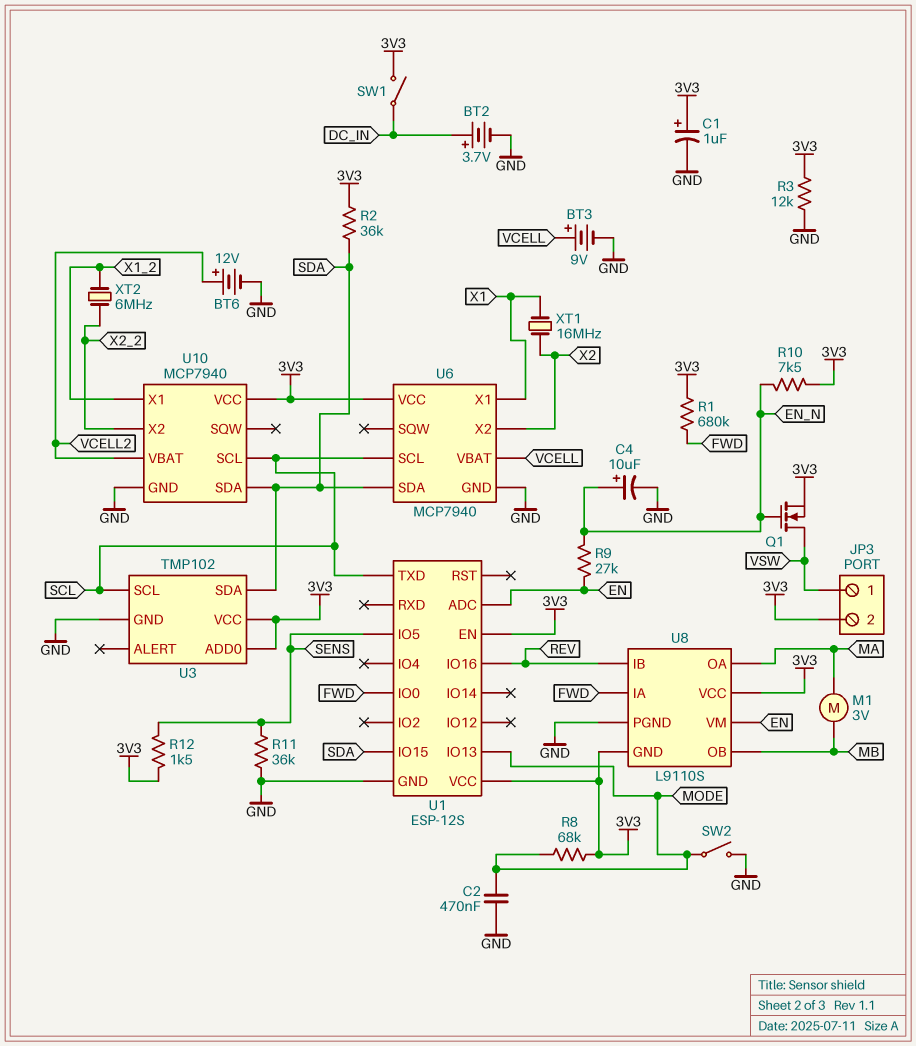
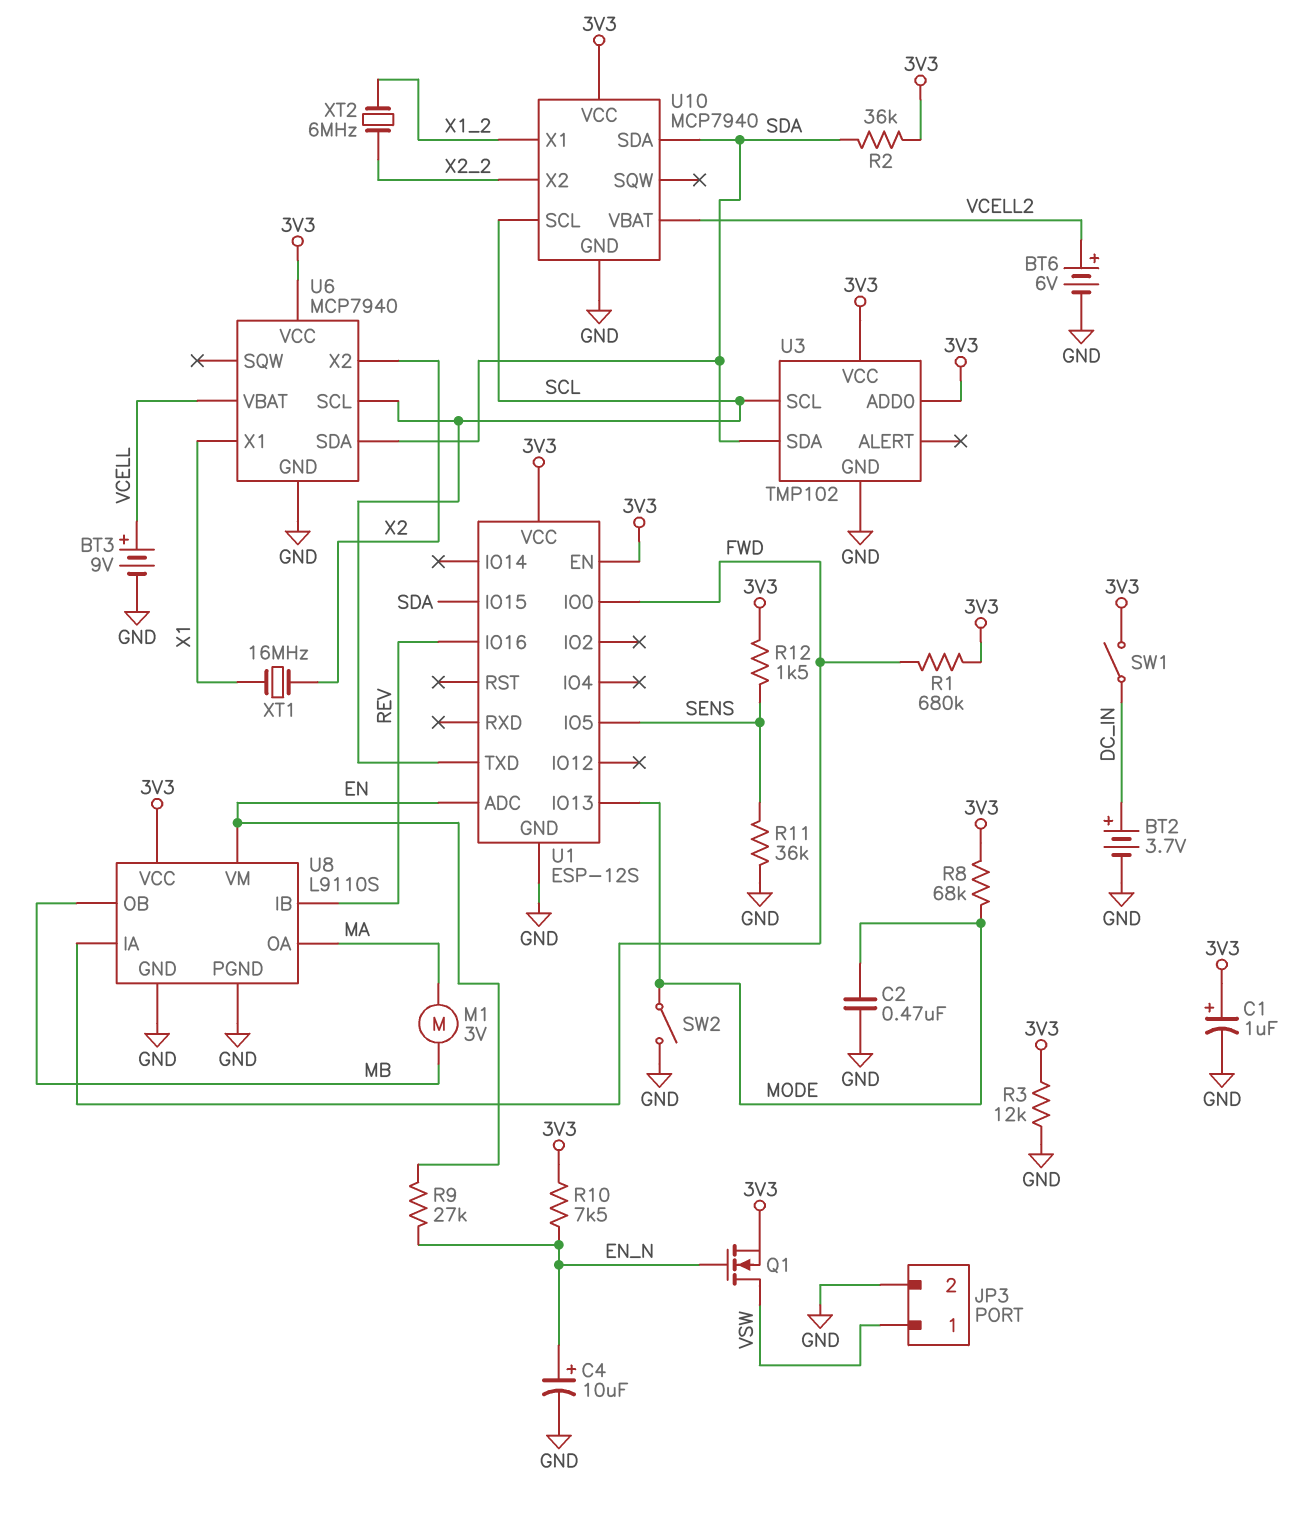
BT6: 12V (plus VCELL2, minus GND) -> 6V (plus VCELL2, minus GND)
JP3 pin 2: 3V3 -> GND
U8 pin GND: 3V3 -> GND

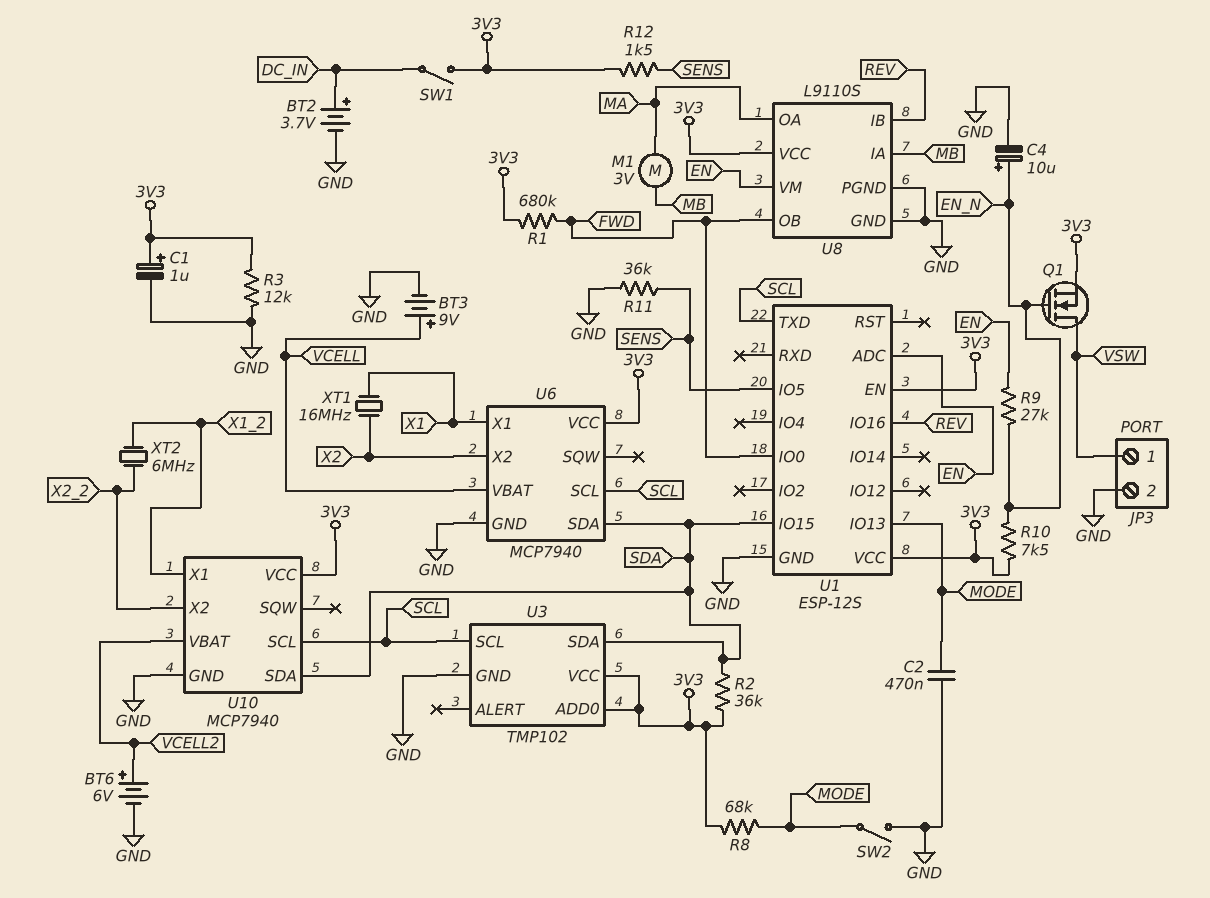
U8 pin IA: FWD -> MB
U8 pin OB: MB -> FWD

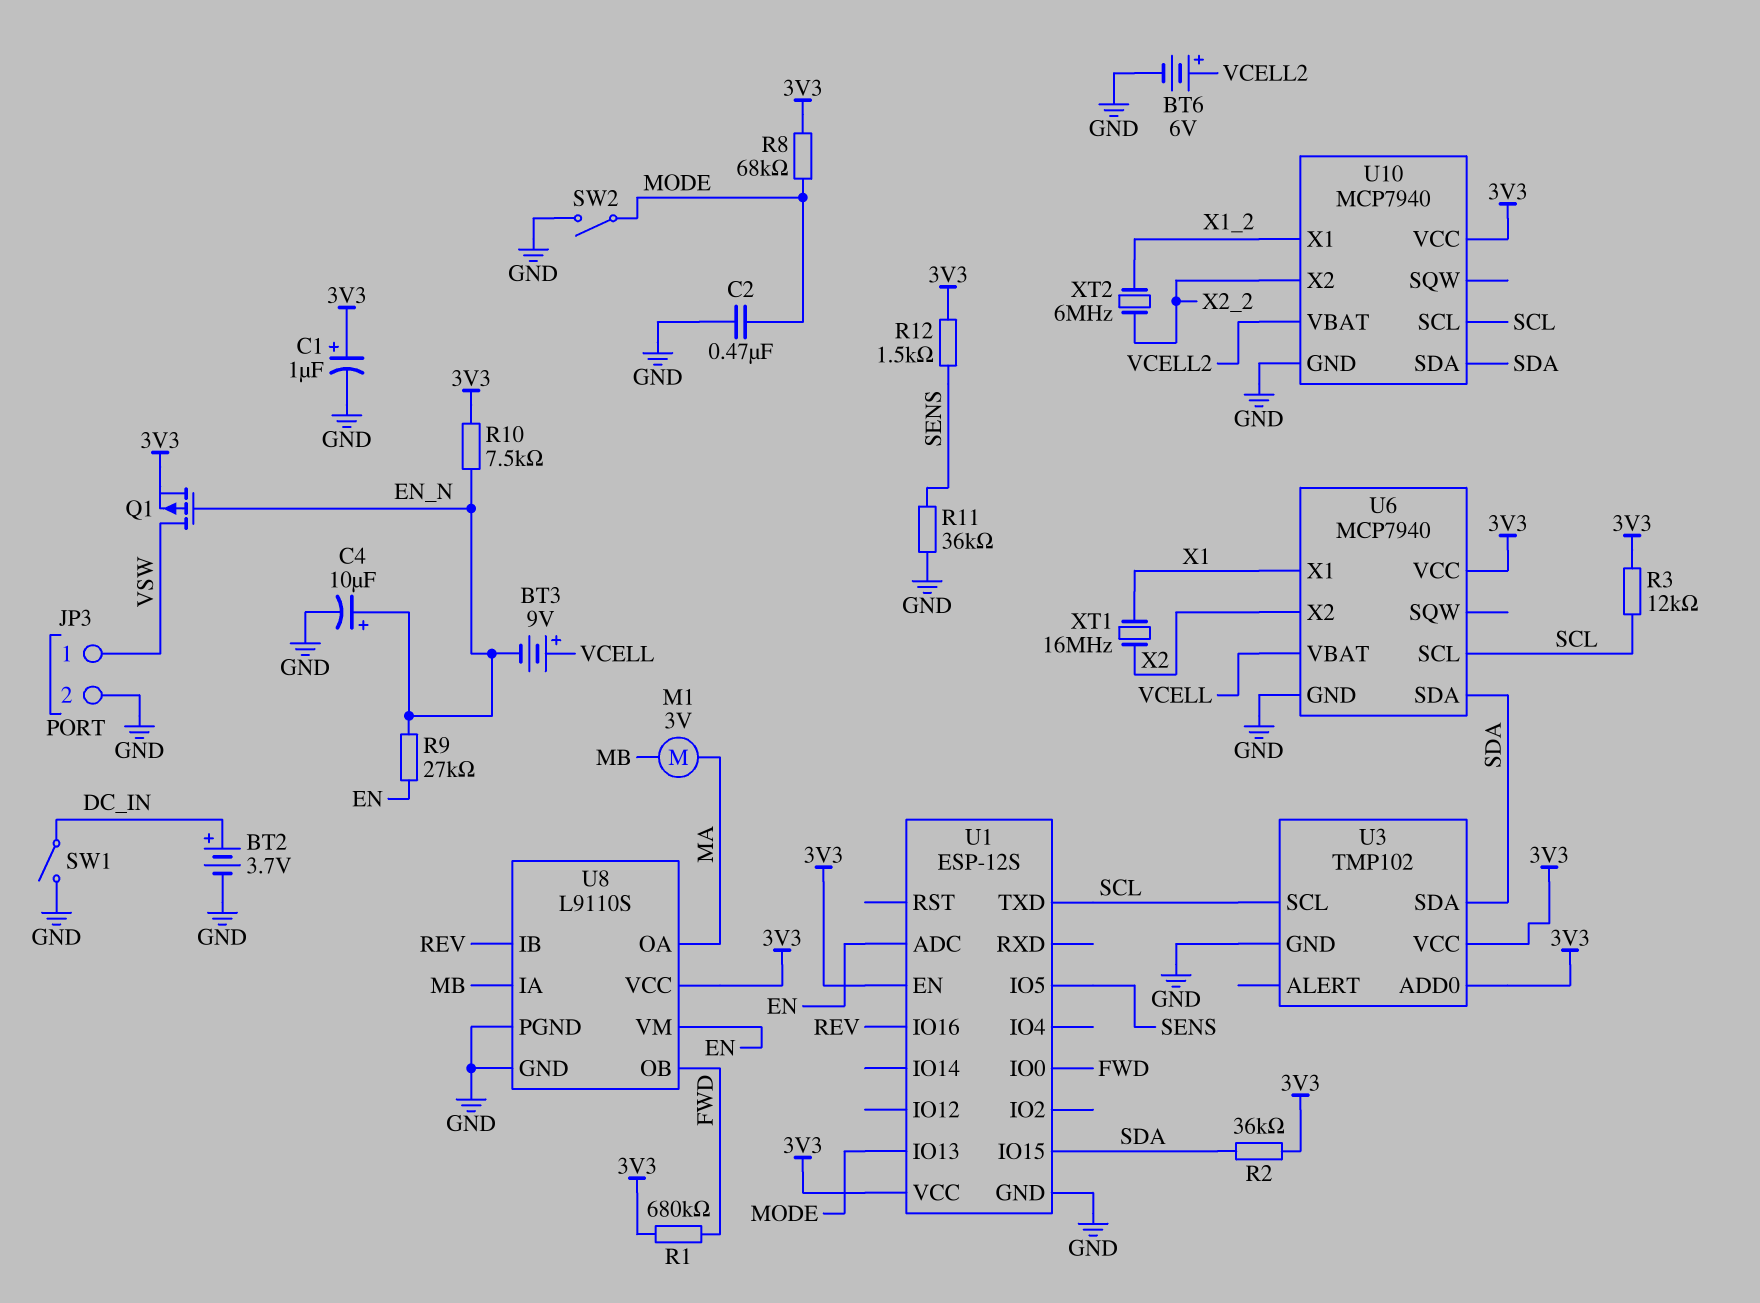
BT3: 9V (plus VCELL, minus GND) -> 9V (plus VCELL, minus EN_N)
Q1: NMOS (G EN_N, D VSW, S 3V3) -> PMOS (G EN_N, D VSW, S 3V3)
R3: 12k (3V3, GND) -> 12k (3V3, SCL)
SW1: switch (3V3, DC_IN) -> switch (DC_IN, GND)

